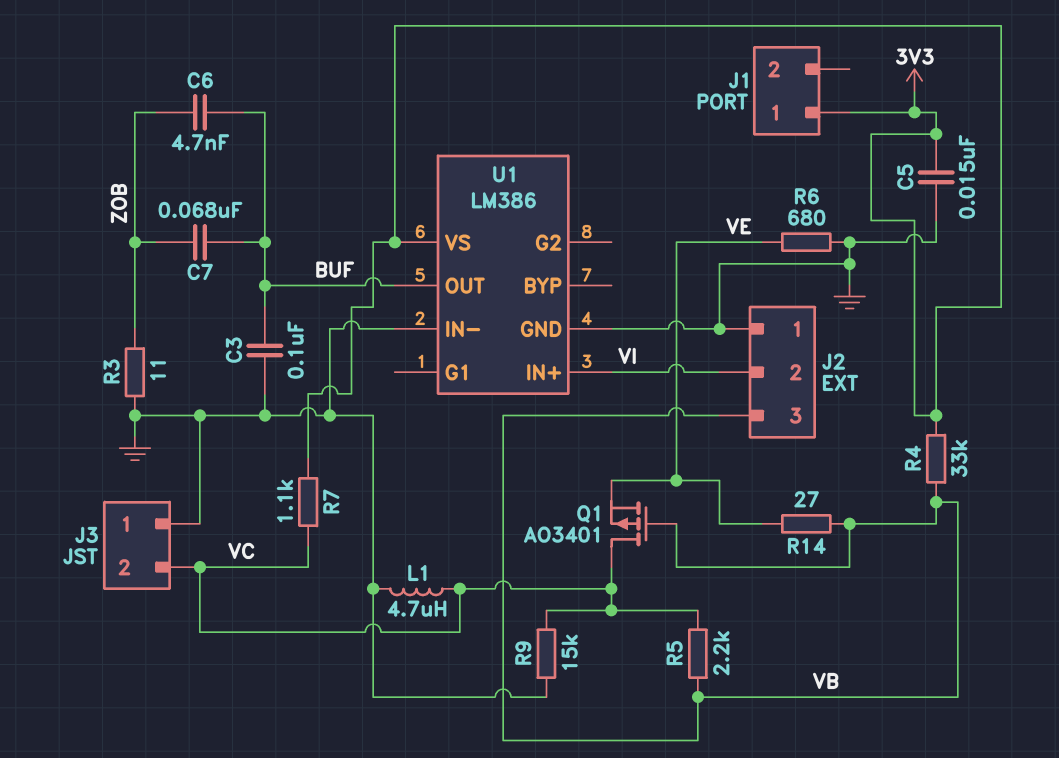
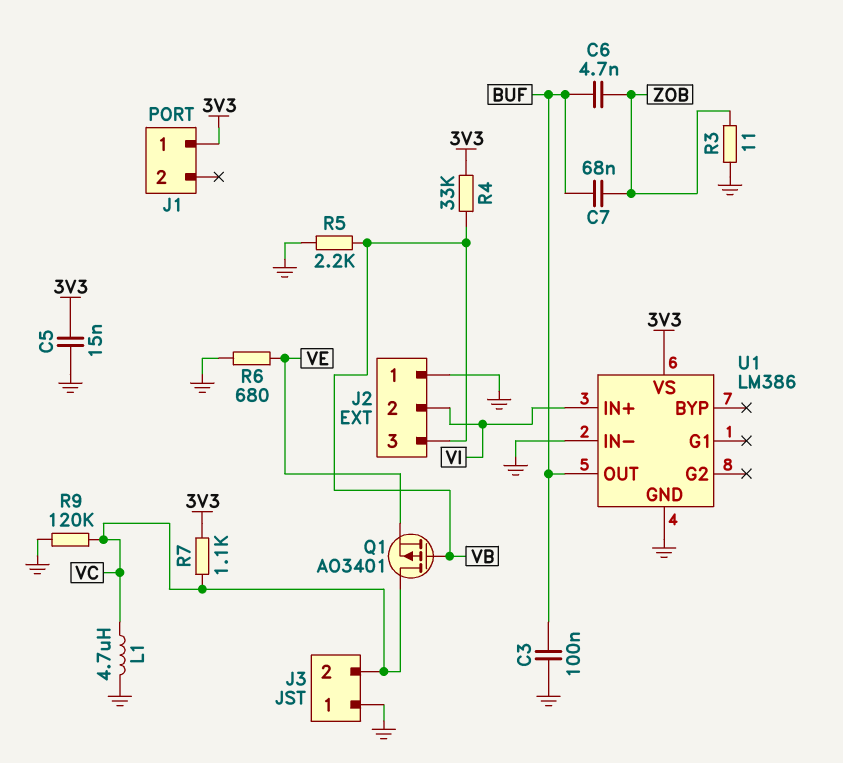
R5: 2.2k (VB, VC) -> 2.2k (GND, VB)
R9: 15k (GND, VC) -> 120k (GND, VC)
R14: 27 (VB, VE) -> none

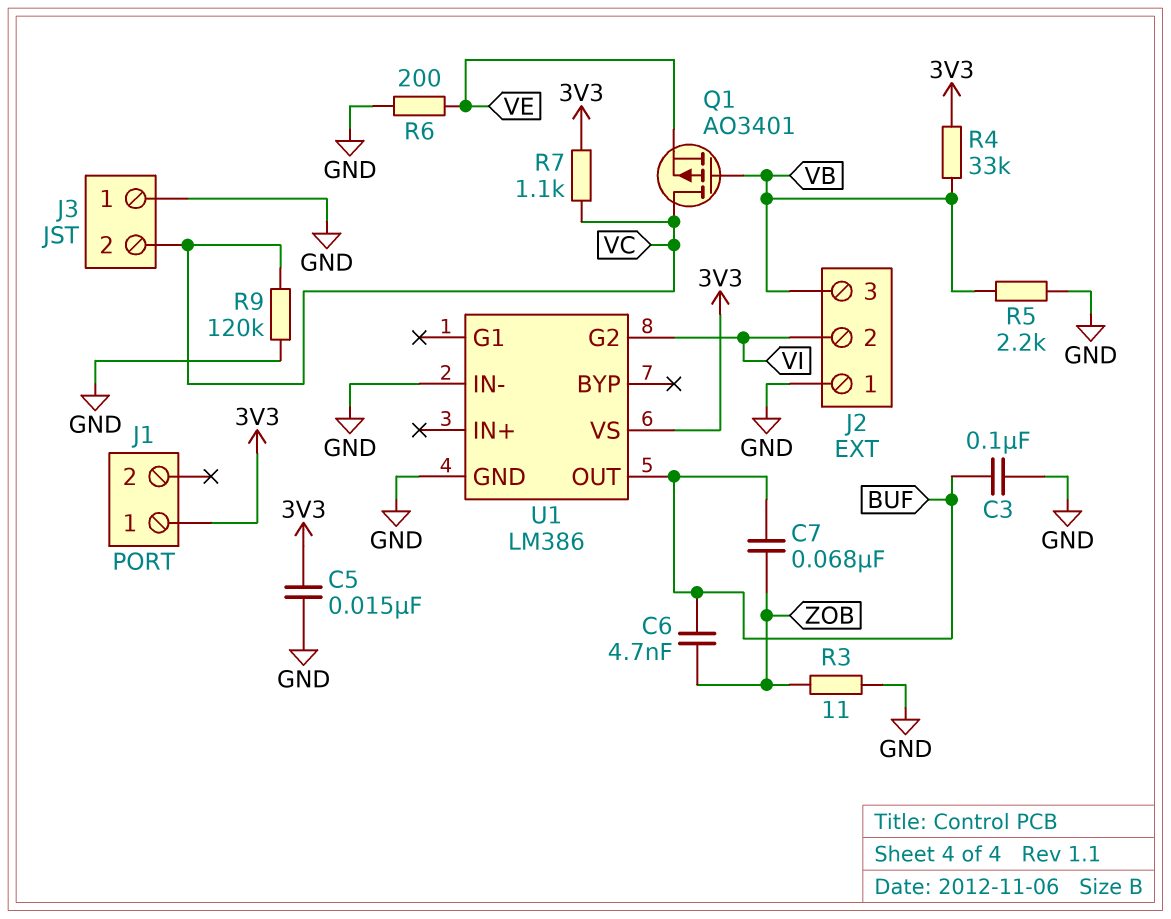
L1: 4.7uH (GND, VC) -> none
R6: 680 (GND, VE) -> 200 (GND, VE)
U1 pin G2: none -> VI
U1 pin IN+: VI -> none

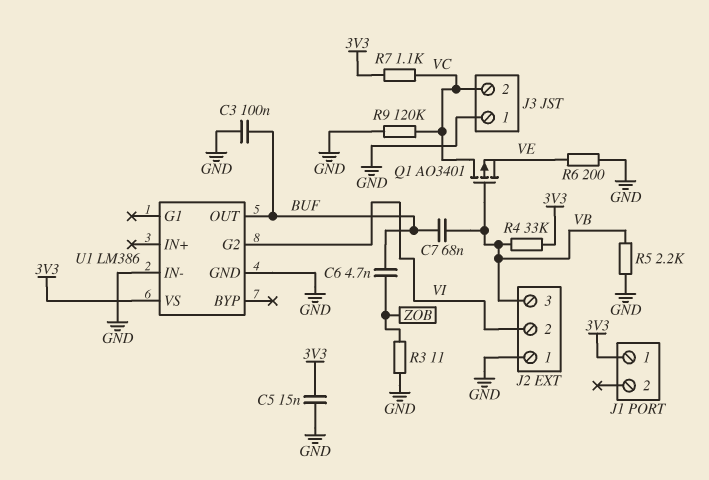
C7: 68nF (BUF, ZOB) -> 68nF (BUF, VB)

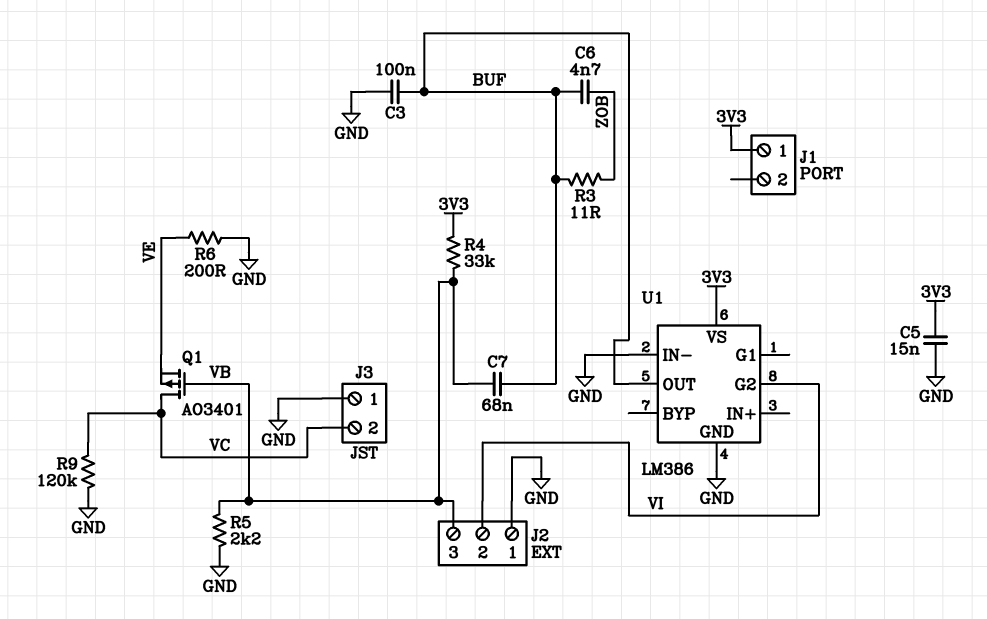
R3: 11 (GND, ZOB) -> 11 (BUF, ZOB)
R7: 1.1k (3V3, VC) -> none

